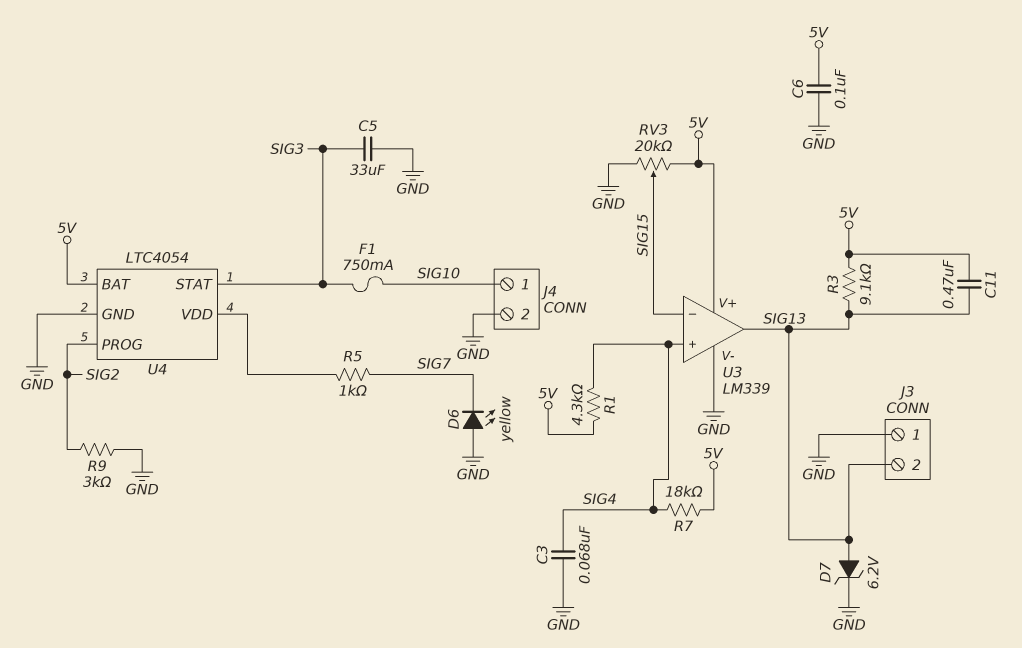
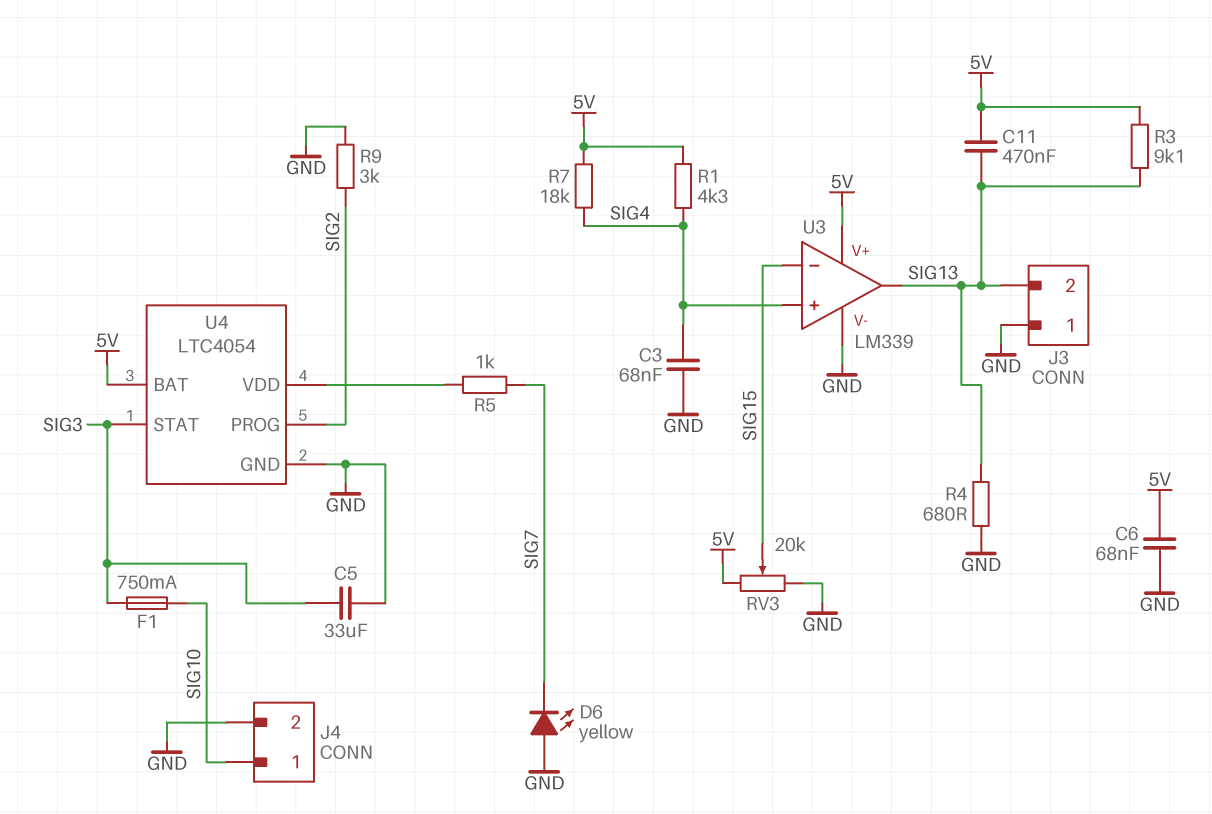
C6: 100nF (5V, GND) -> 68nF (5V, GND)
D7: zener 6.2V (A SIG13, K GND) -> none
R4: none -> 680 (GND, SIG13)

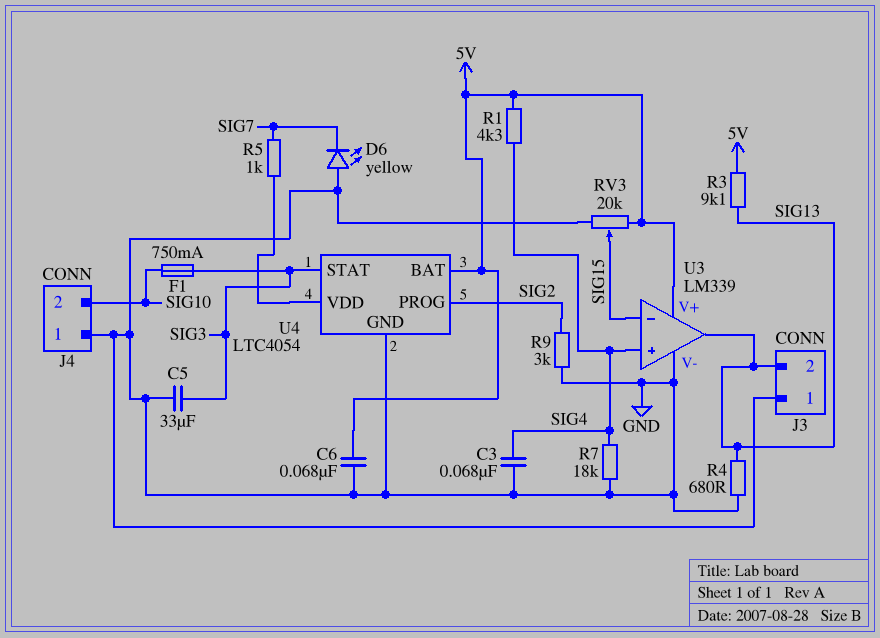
C11: 470nF (5V, SIG13) -> none
J4 pin 1: SIG10 -> GND
J4 pin 2: GND -> SIG10
R7: 18k (5V, SIG4) -> 18k (GND, SIG4)

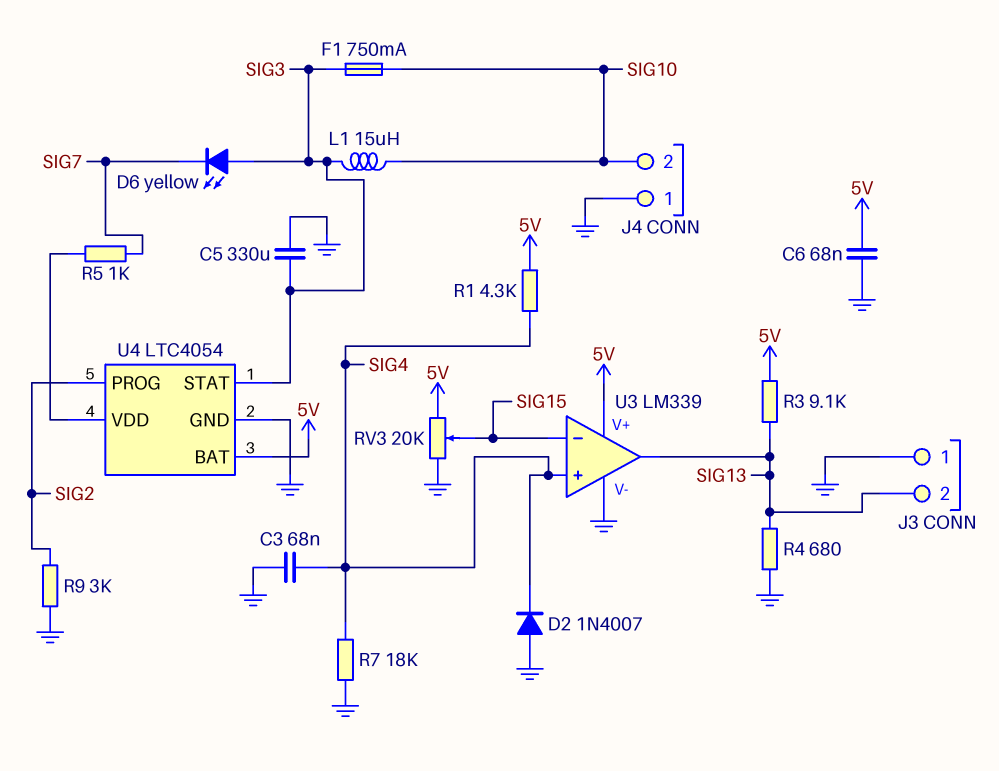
C5: 33uF (GND, SIG3) -> 330uF (GND, SIG3)
D2: none -> diode 1N4007 (A GND, K SIG4)
D6: LED yellow (A GND, K SIG7) -> LED yellow (A SIG3, K SIG7)
L1: none -> 15uH (SIG3, SIG10)

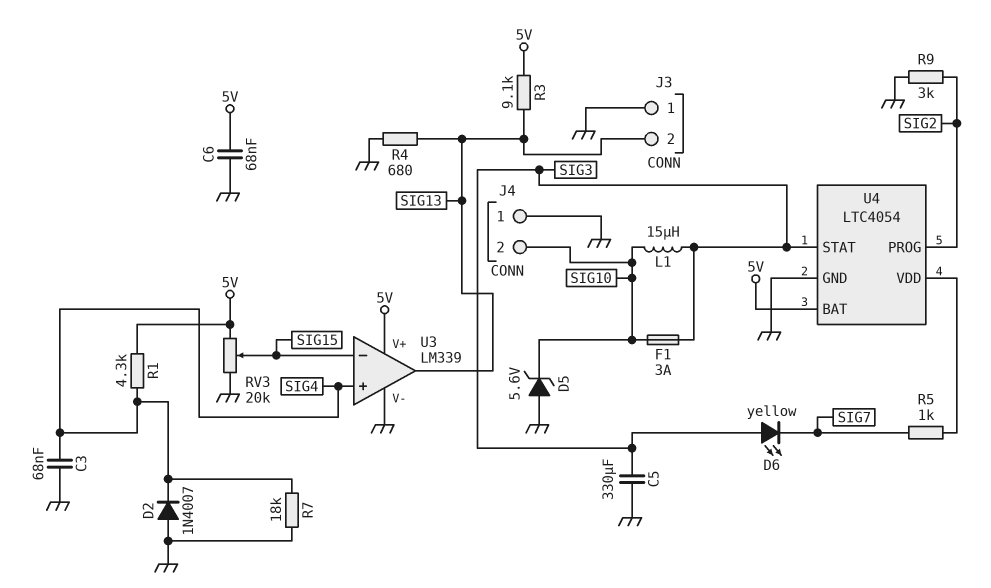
D5: none -> zener 5.6V (A GND, K SIG10)
F1: 750mA (SIG3, SIG10) -> 3A (SIG3, SIG10)

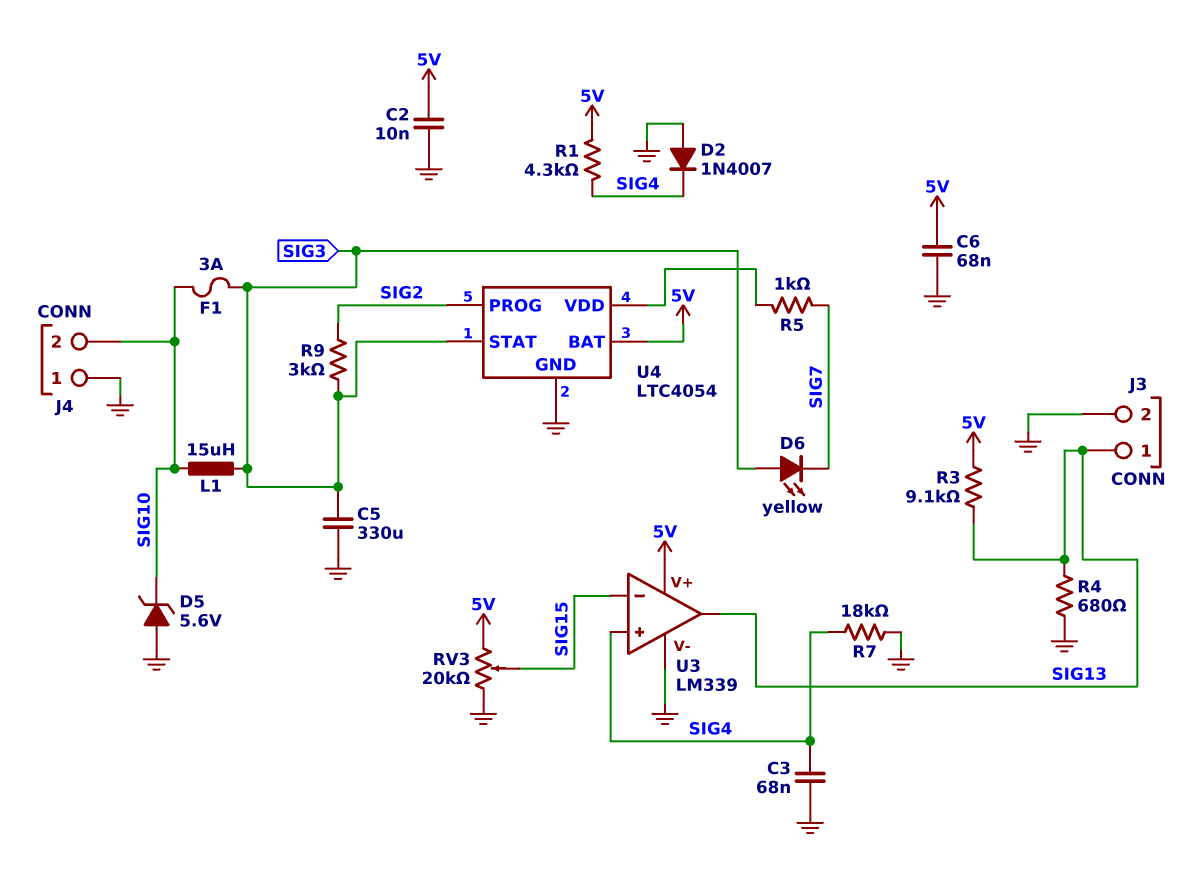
C2: none -> 10nF (5V, GND)
J3 pin 1: GND -> SIG13
J3 pin 2: SIG13 -> GND
R9: 3k (GND, SIG2) -> 3k (SIG2, SIG3)

